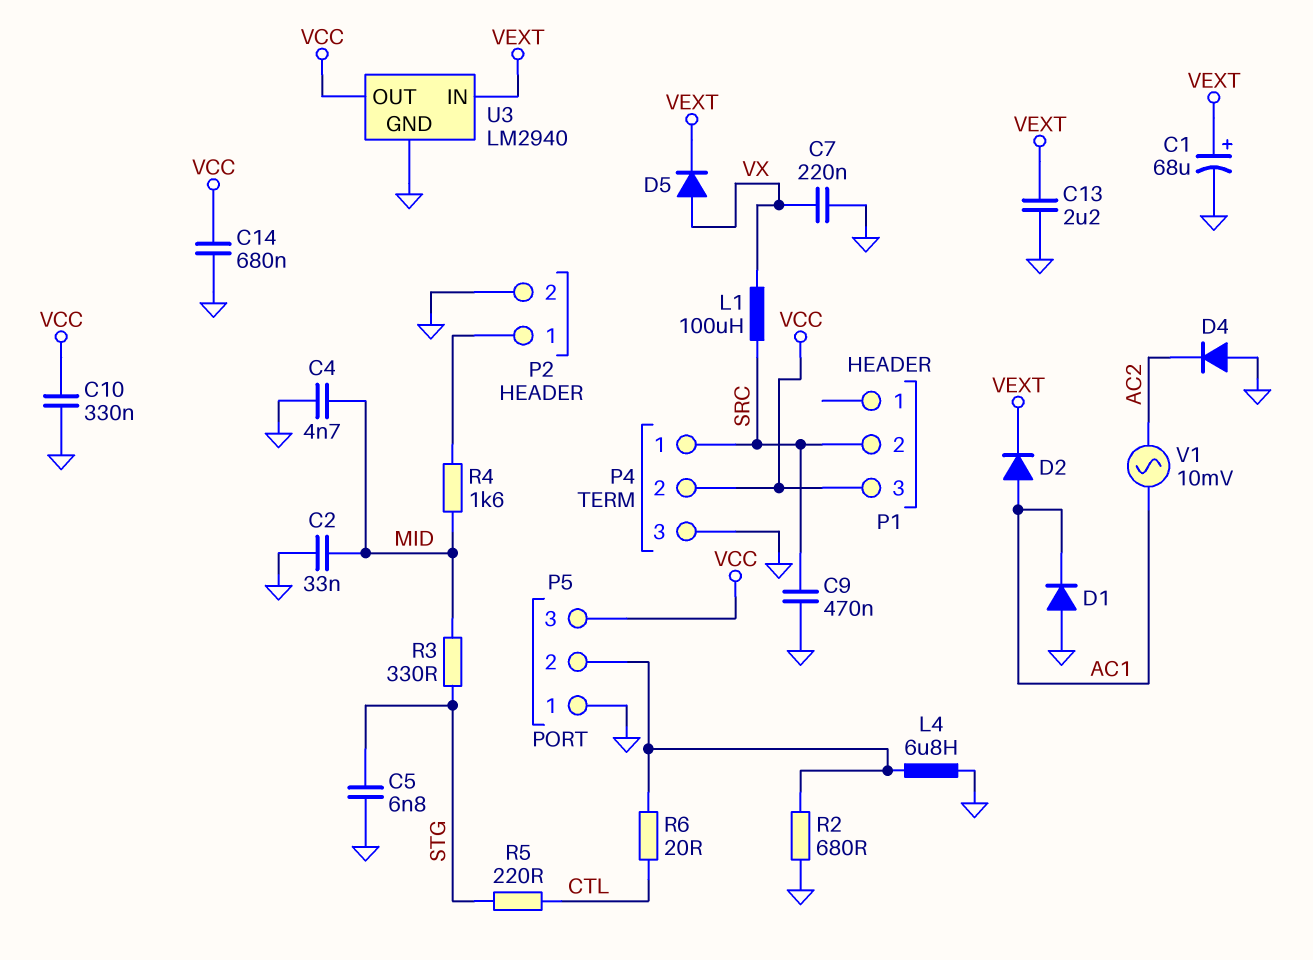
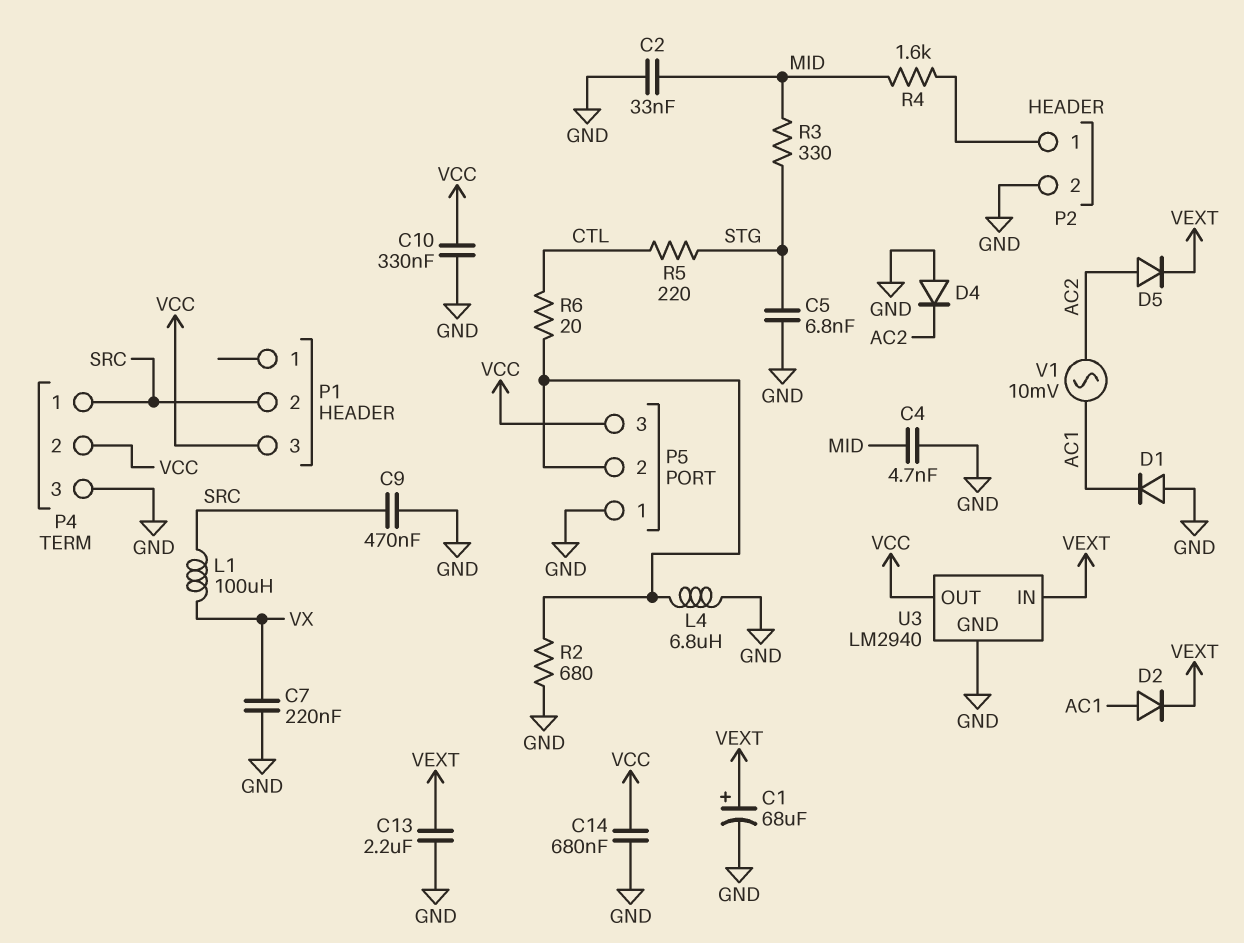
D5: diode (A VX, K VEXT) -> diode (A AC2, K VEXT)

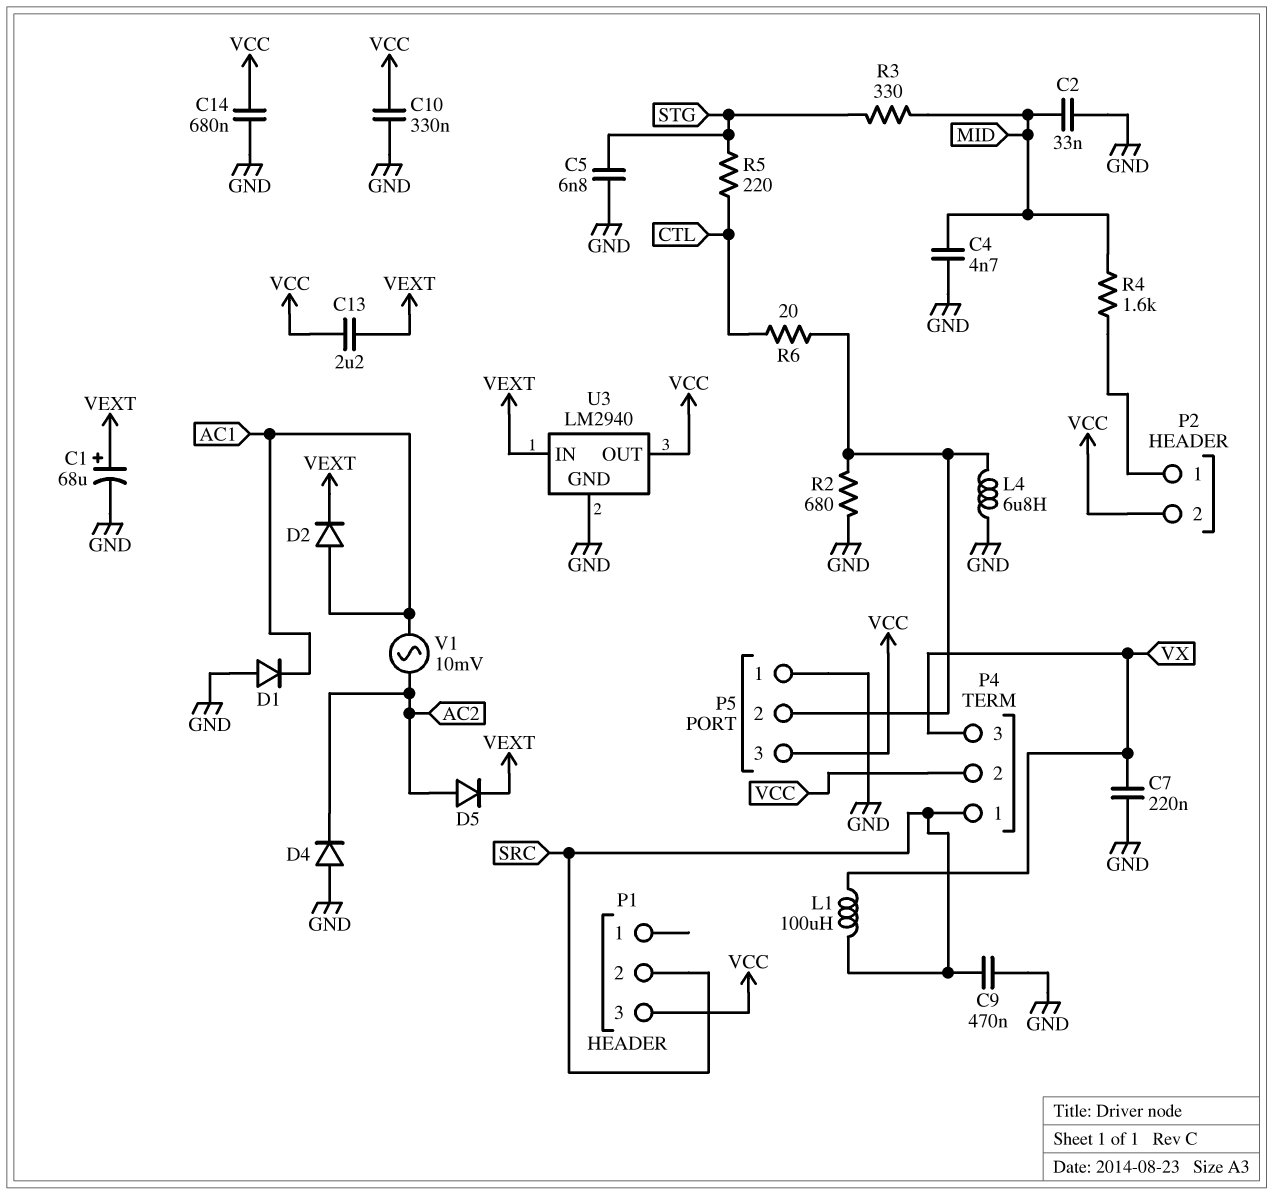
C13: 2.2uF (GND, VEXT) -> 2.2uF (VCC, VEXT)
P2 pin 2: GND -> VCC
P4 pin 3: GND -> VX

